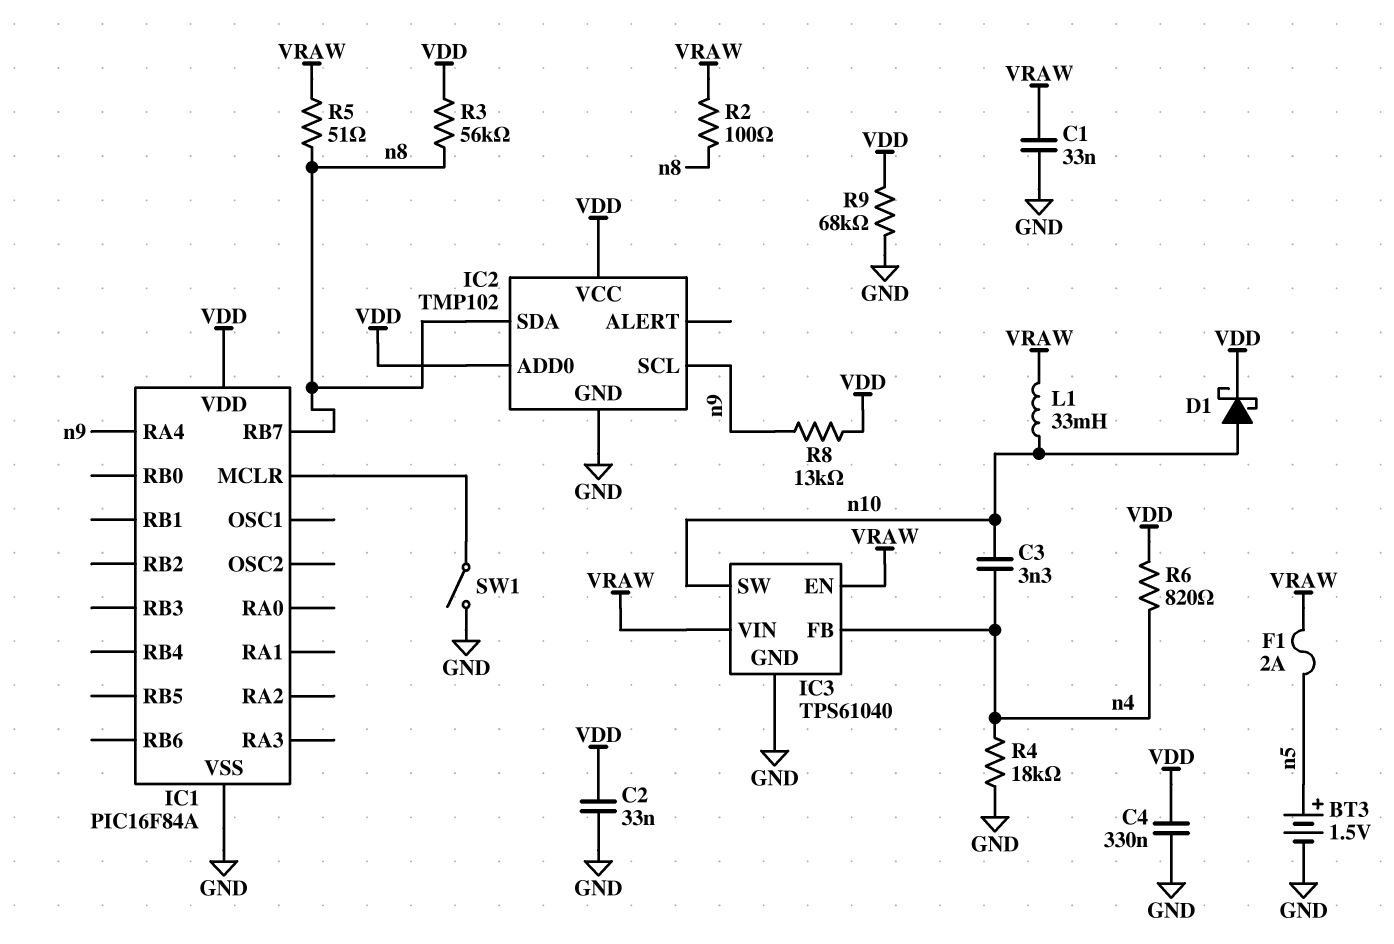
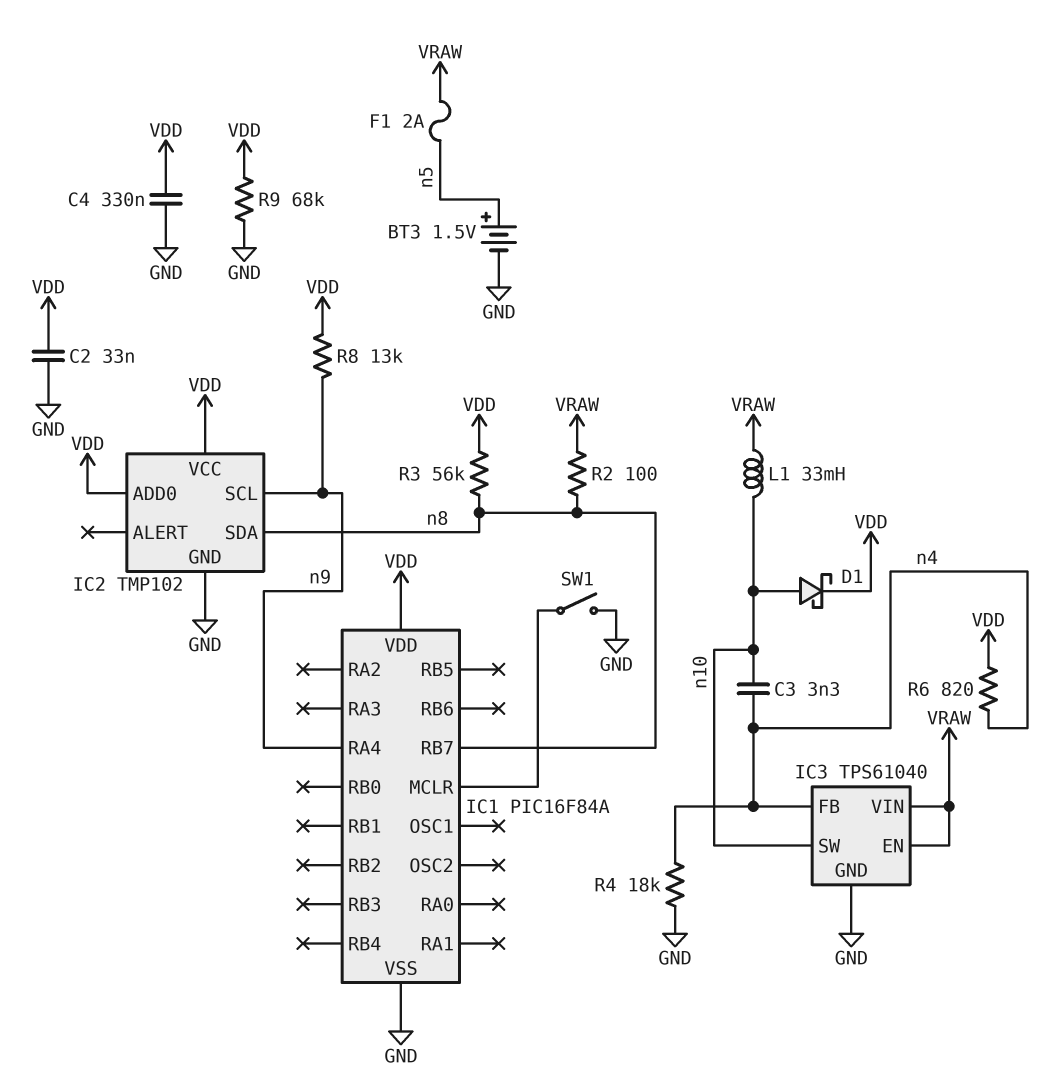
C1: 33nF (GND, VRAW) -> none
R5: 51 (VRAW, n8) -> none

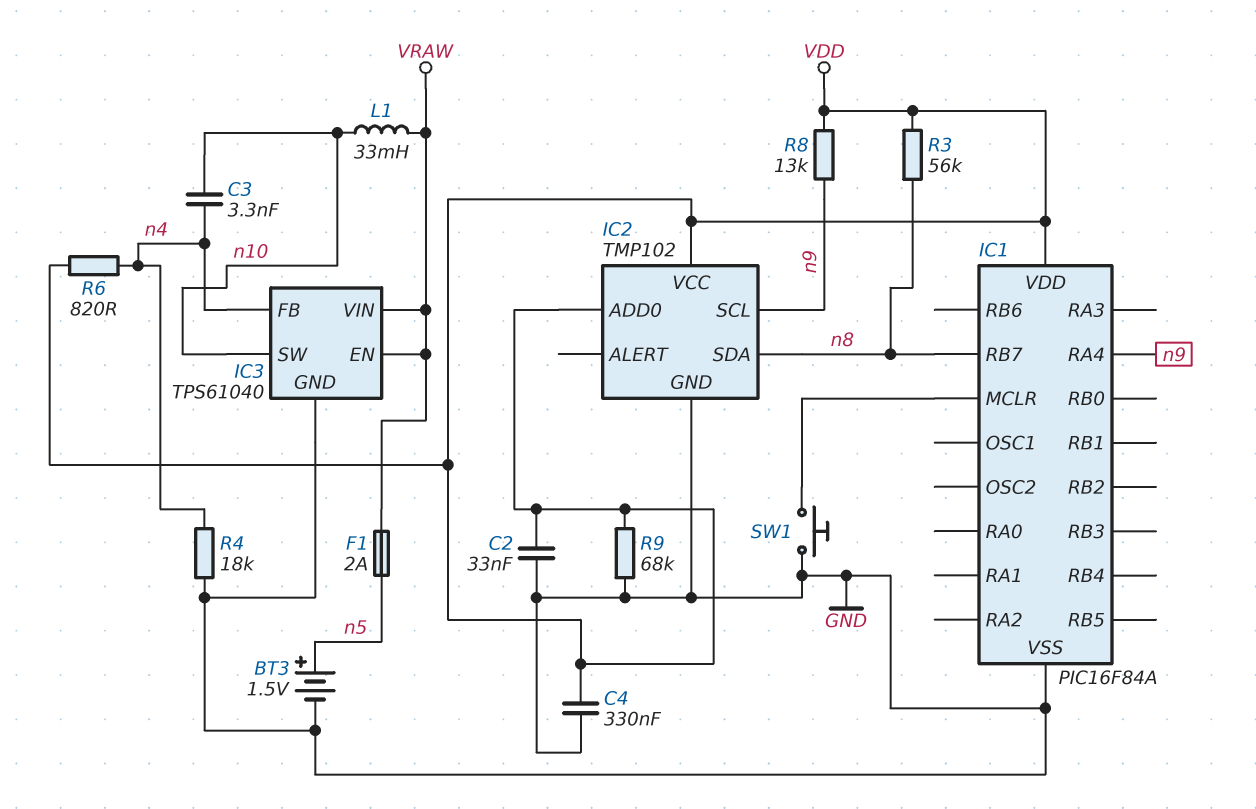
D1: schottky (A n10, K VDD) -> none
R2: 100 (VRAW, n8) -> none
SW1: switch (GND, IC1/MCLR) -> button (GND, IC1/MCLR)

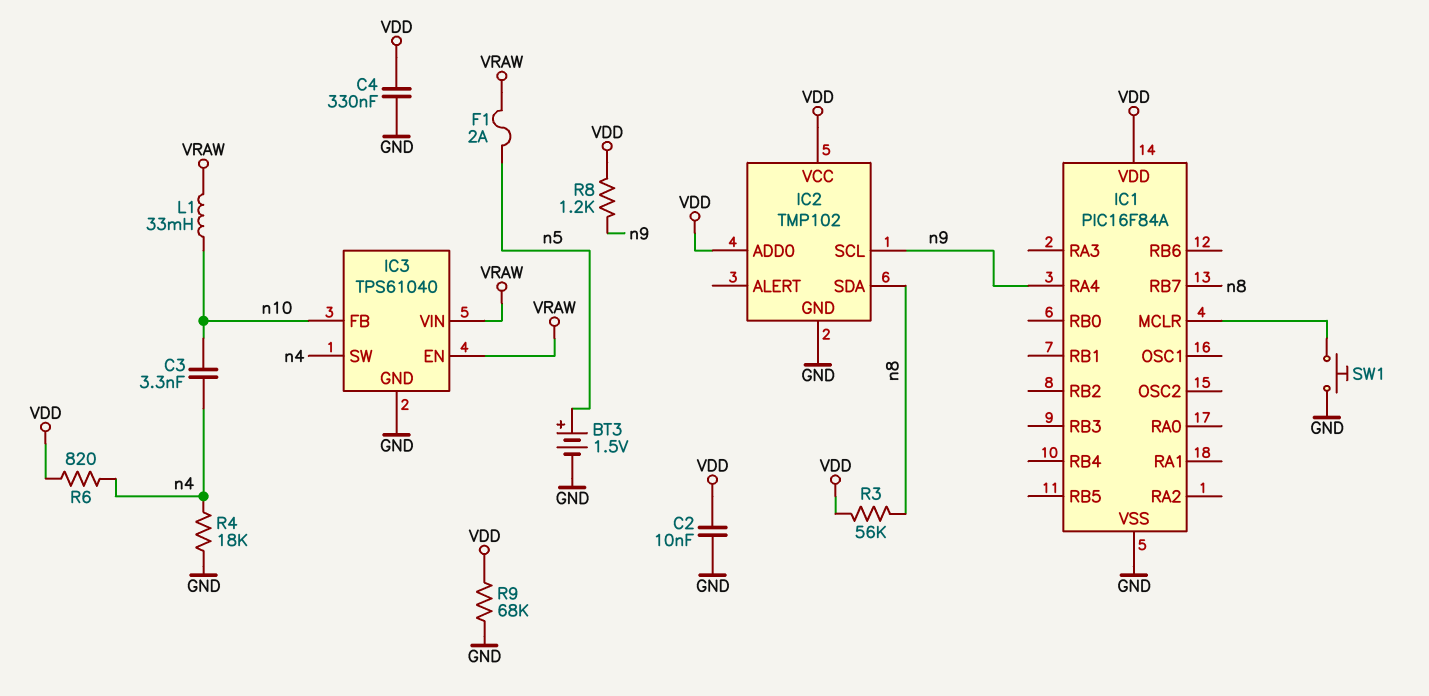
C2: 33nF (GND, VDD) -> 10nF (GND, VDD)
IC3 pin FB: n4 -> n10
IC3 pin SW: n10 -> n4
R8: 13k (VDD, n9) -> 1.2k (VDD, n9)

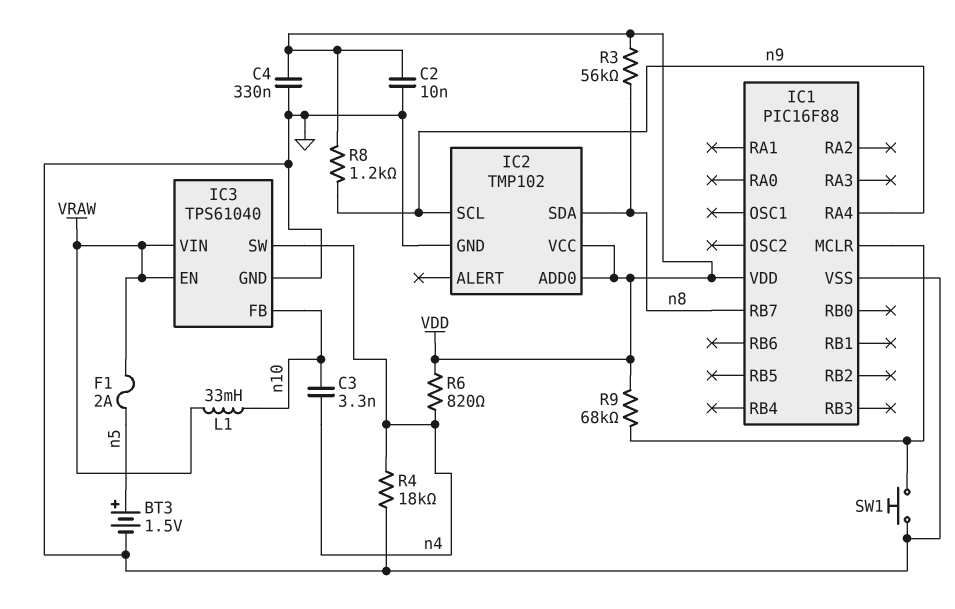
IC1: PIC16F84A -> PIC16F88
R9: 68k (GND, VDD) -> 68k (IC1/MCLR, VDD)

